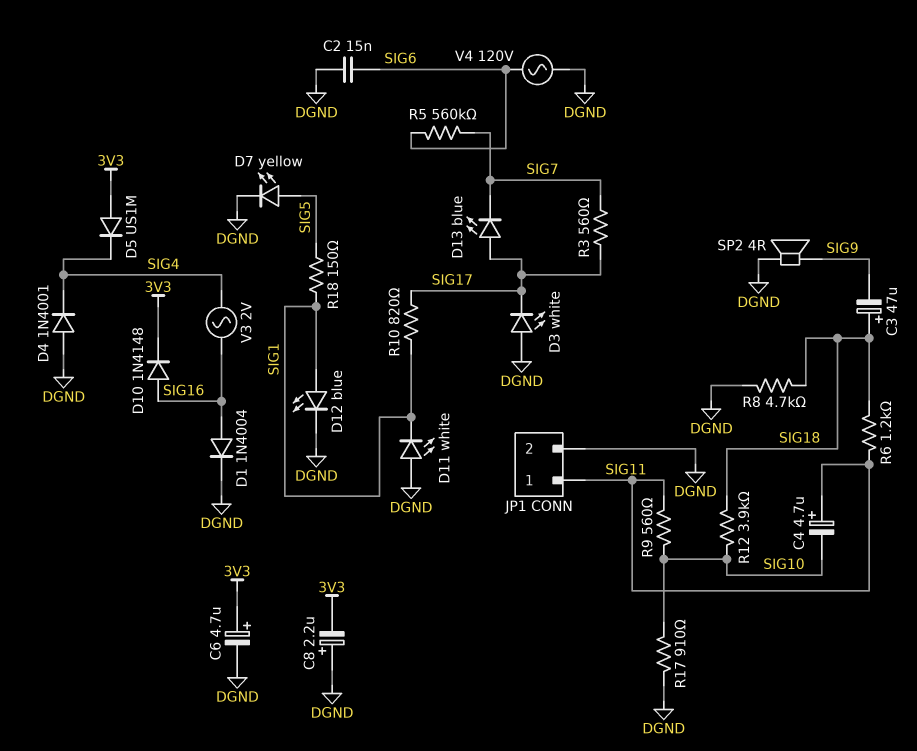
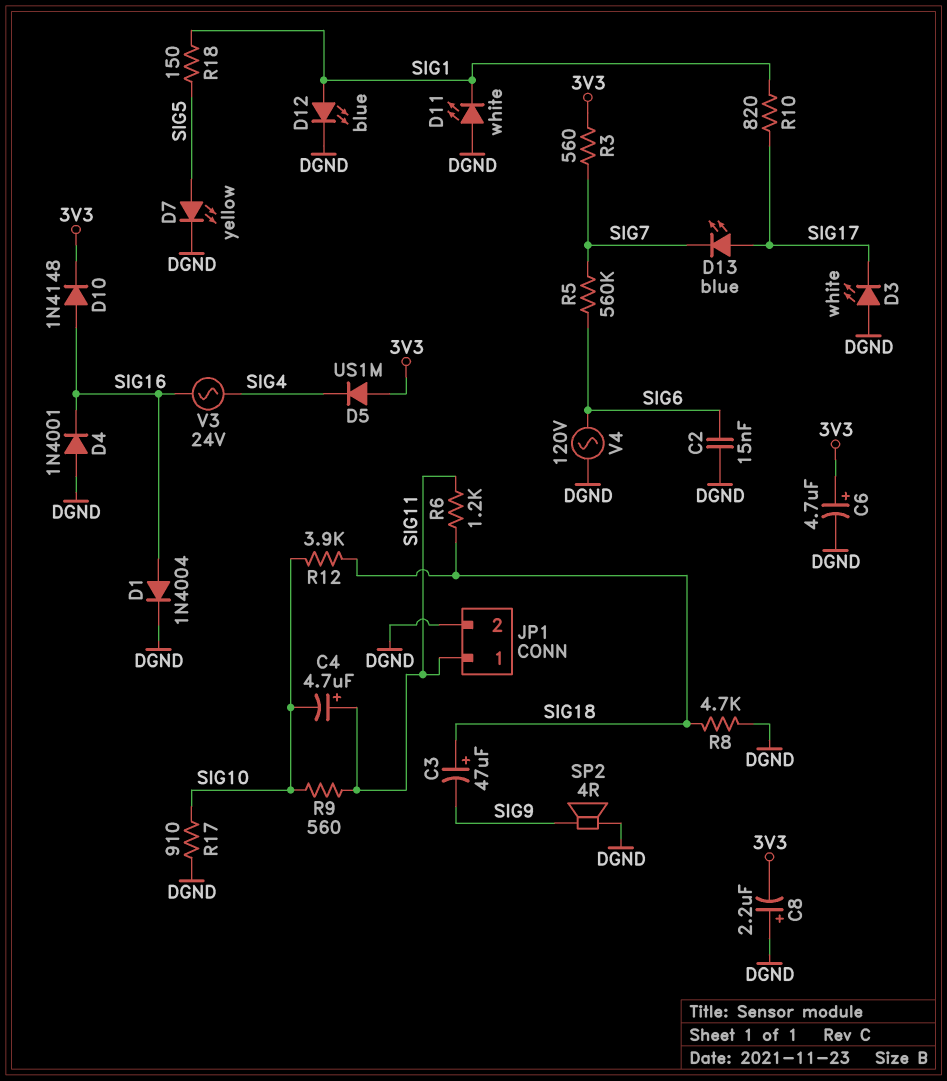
D4: diode 1N4001 (A DGND, K SIG4) -> diode 1N4001 (A DGND, K SIG16)
R3: 560 (SIG7, SIG17) -> 560 (3V3, SIG7)
V3: AC 2V (SIG4, SIG16) -> AC 24V (SIG4, SIG16)

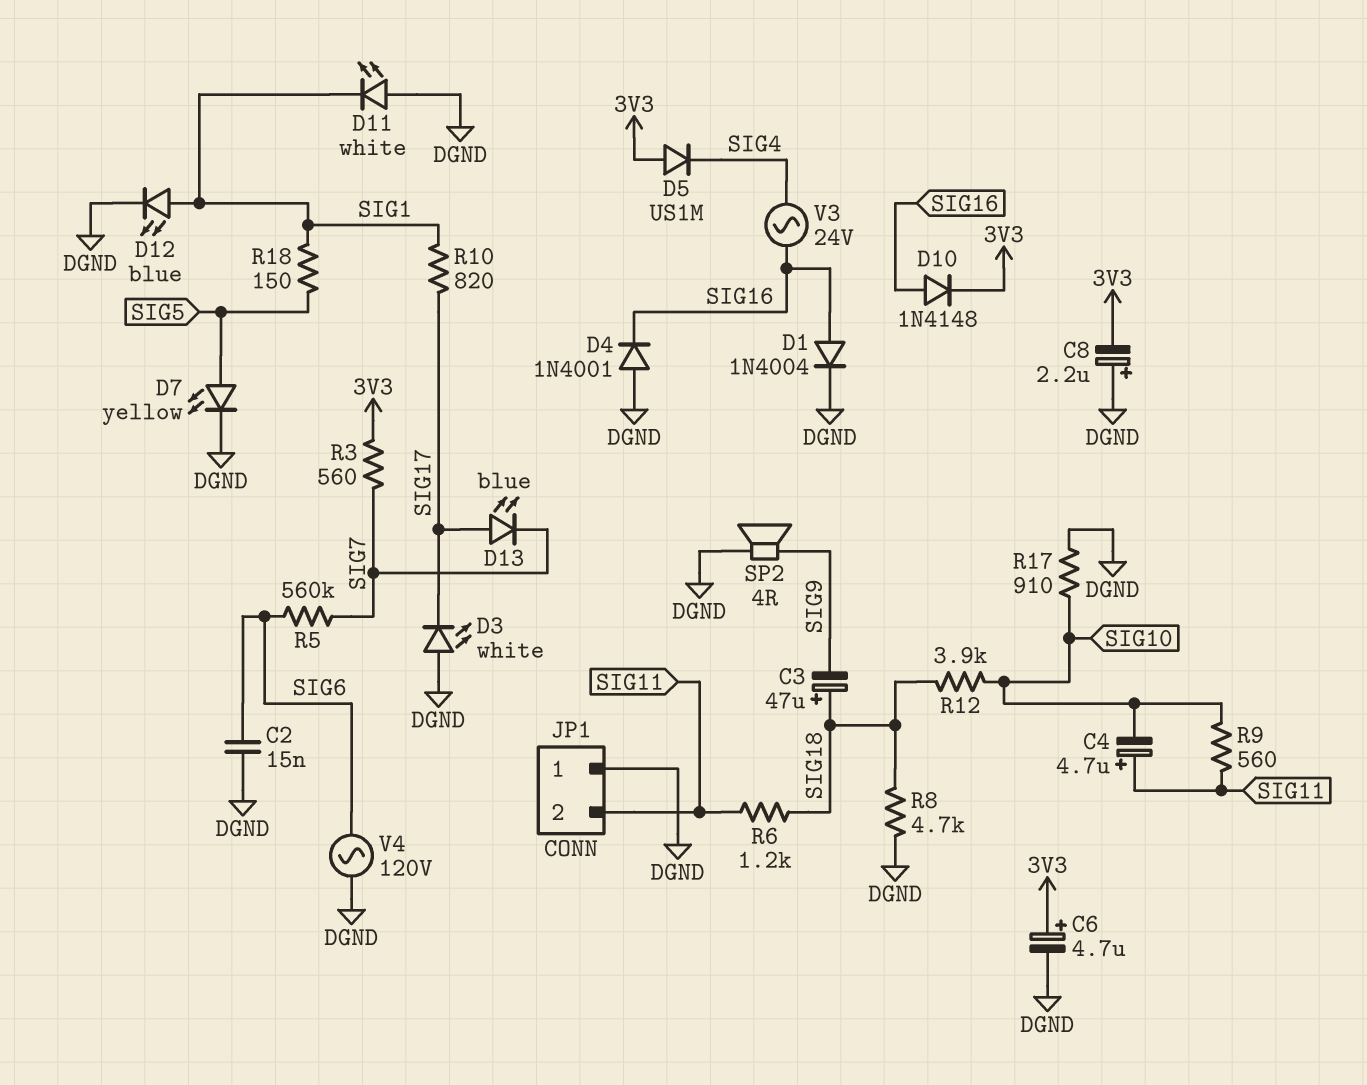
JP1 pin 1: SIG11 -> DGND
JP1 pin 2: DGND -> SIG11

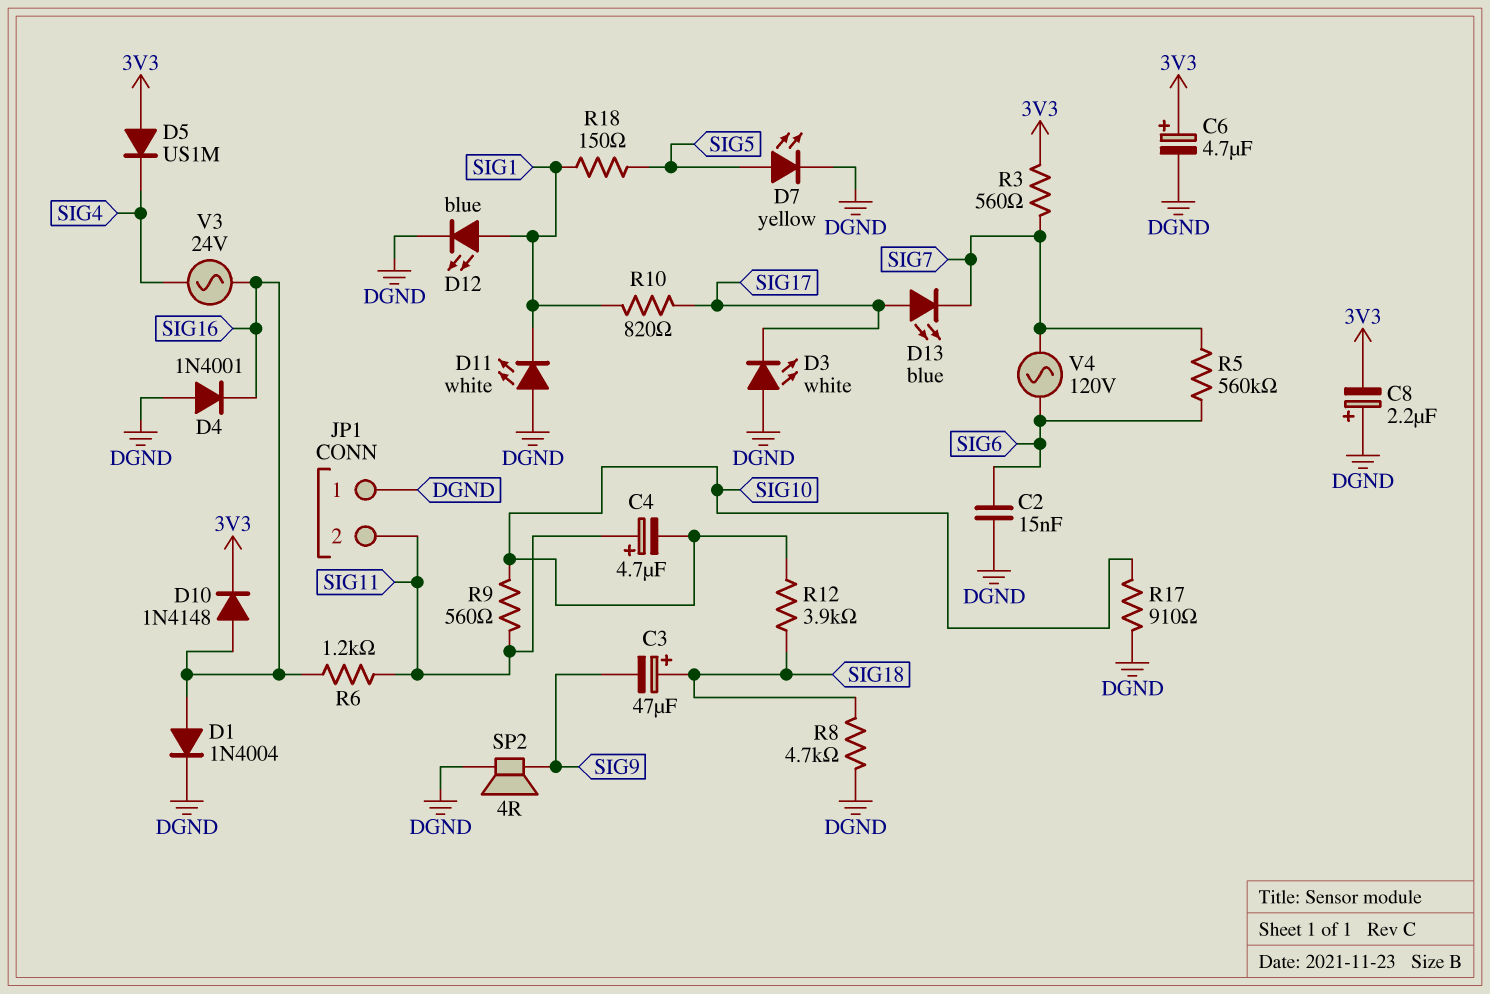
R6: 1.2k (SIG11, SIG18) -> 1.2k (SIG11, SIG16)
V4: AC 120V (DGND, SIG6) -> AC 120V (SIG6, SIG7)

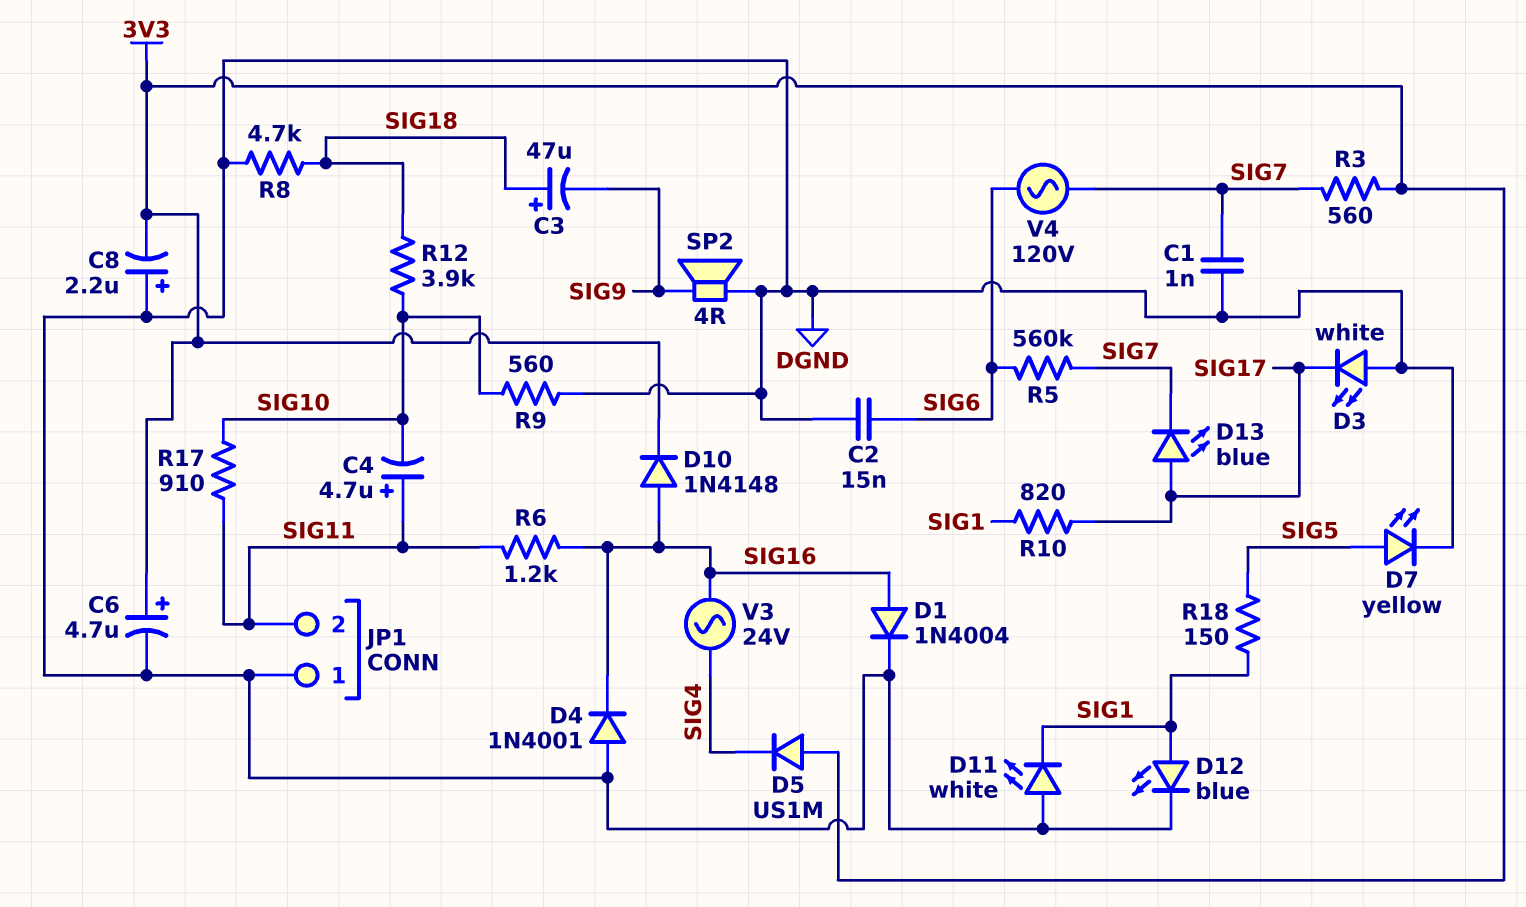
C1: none -> 1nF (DGND, SIG7)
R9: 560 (SIG10, SIG11) -> 560 (DGND, SIG10)
R17: 910 (DGND, SIG10) -> 910 (SIG10, SIG11)

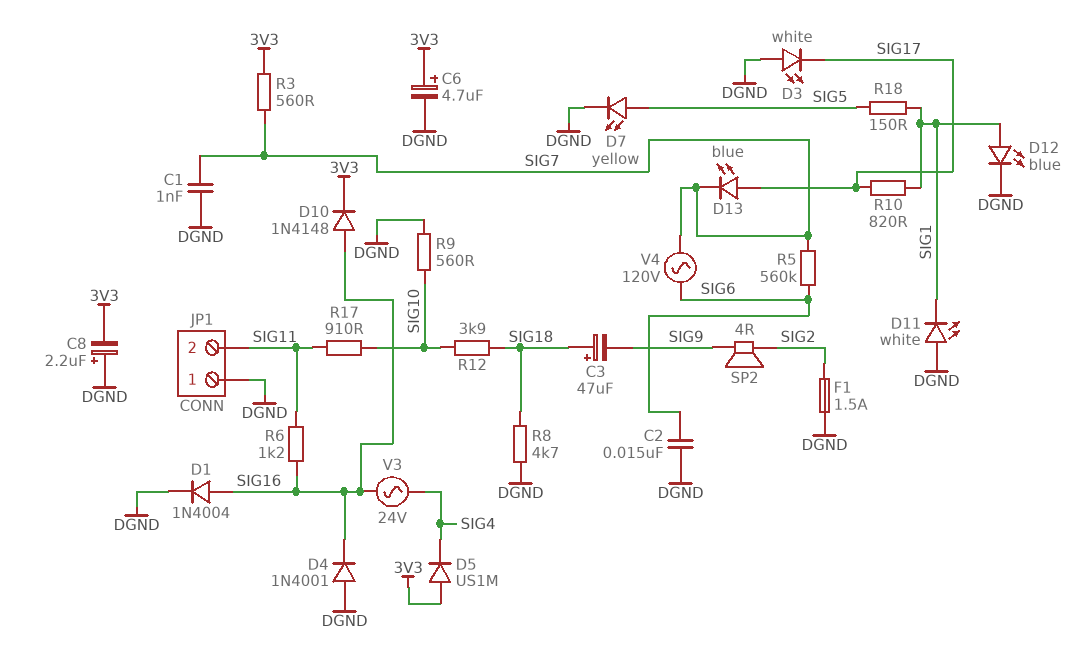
C4: 4.7uF (plus SIG11, minus SIG10) -> none
F1: none -> 1.5A (DGND, SIG2)
SP2: speaker 4R (DGND, SIG9) -> speaker 4R (SIG2, SIG9)

